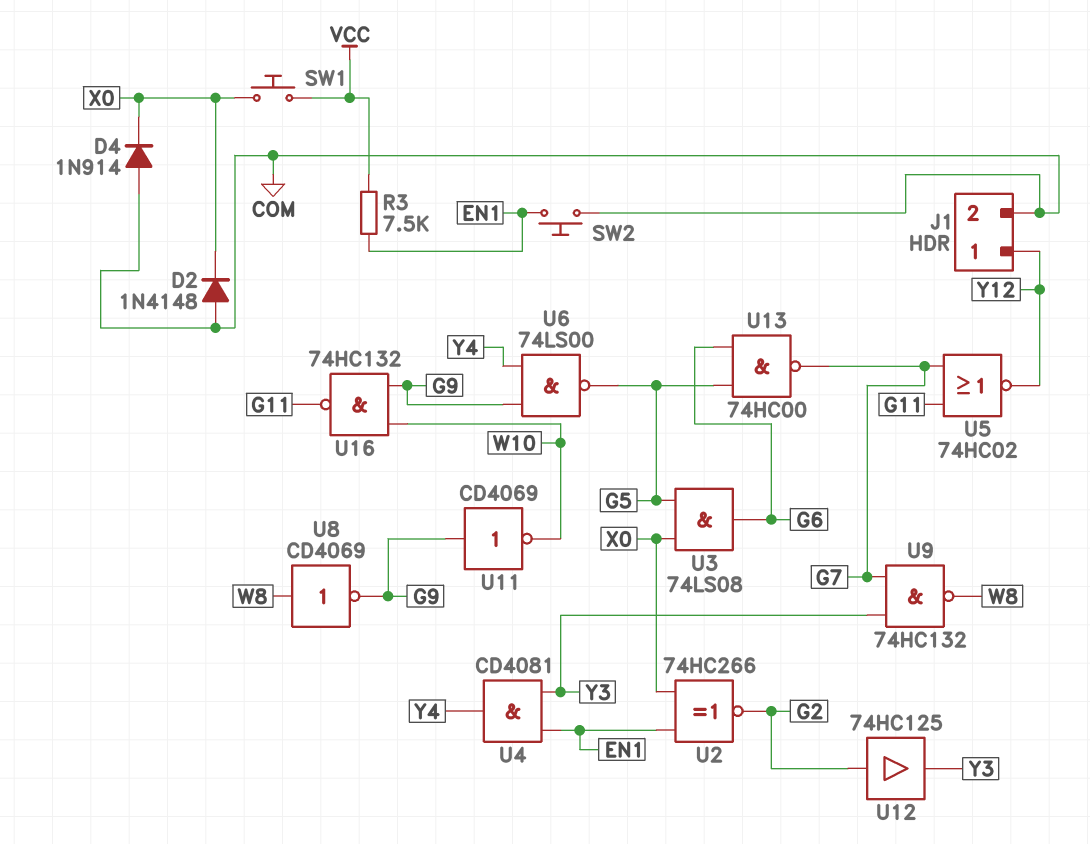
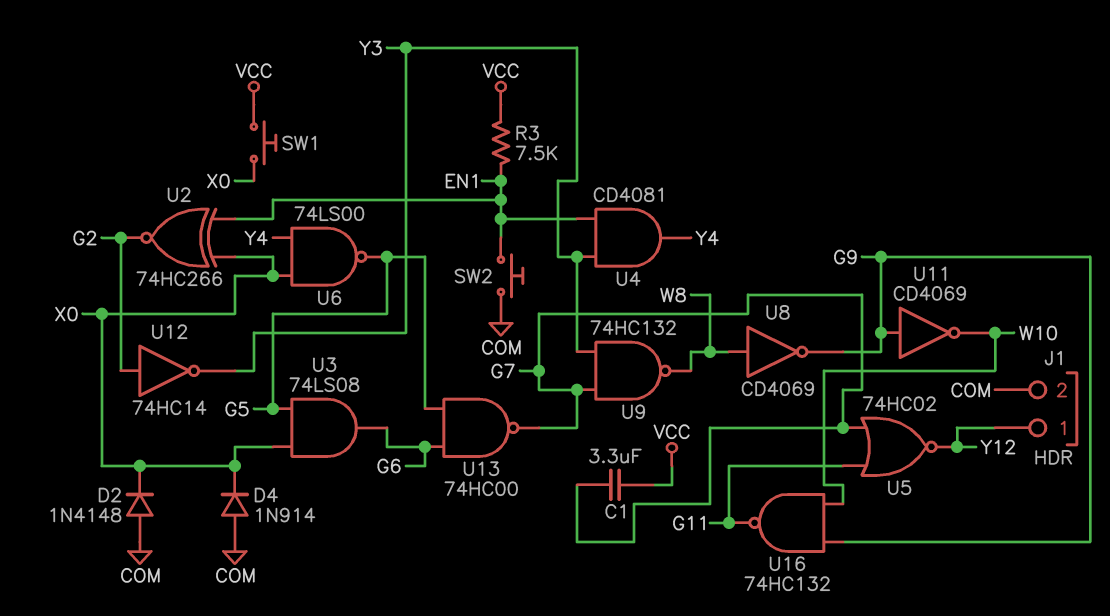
C1: none -> 3.3uF (G7, VCC)
U6: NAND 74LS00 (in G9, in Y4, out G5) -> NAND 74LS00 (in X0, in Y4, out G5)
U12: buffer 74HC125 (in G2, out Y3) -> NOT 74HC14 (in G2, out Y3)

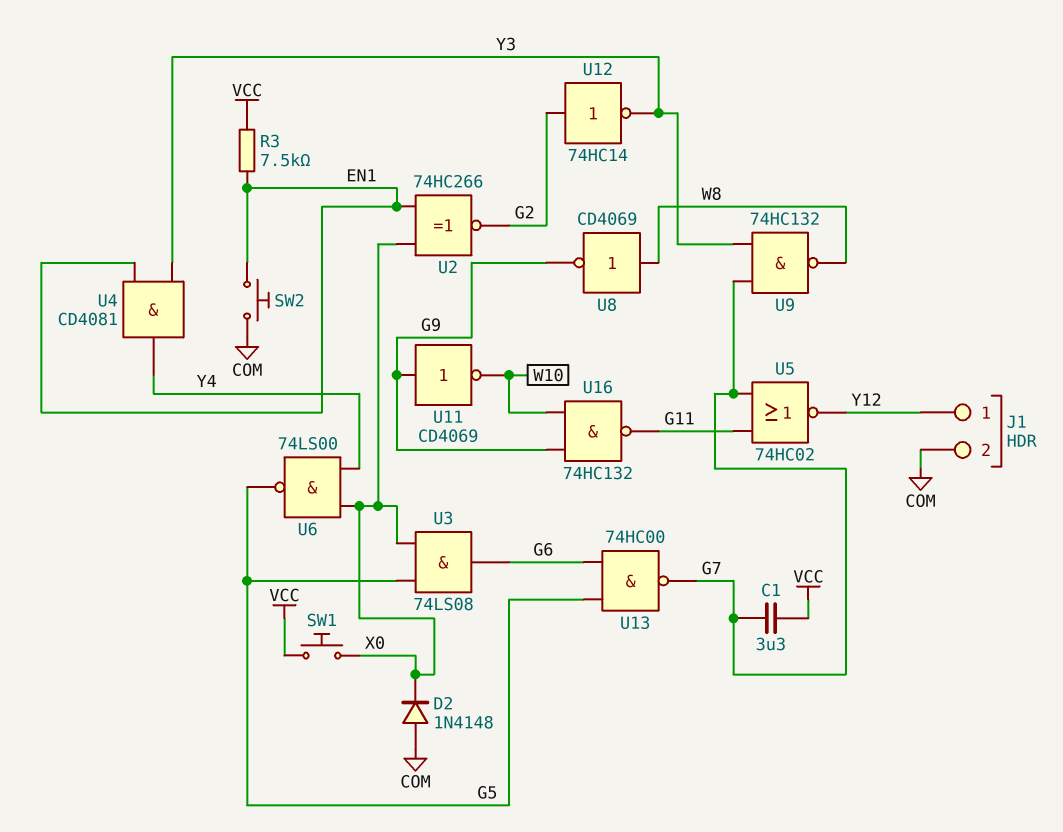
D4: diode 1N914 (A COM, K X0) -> none

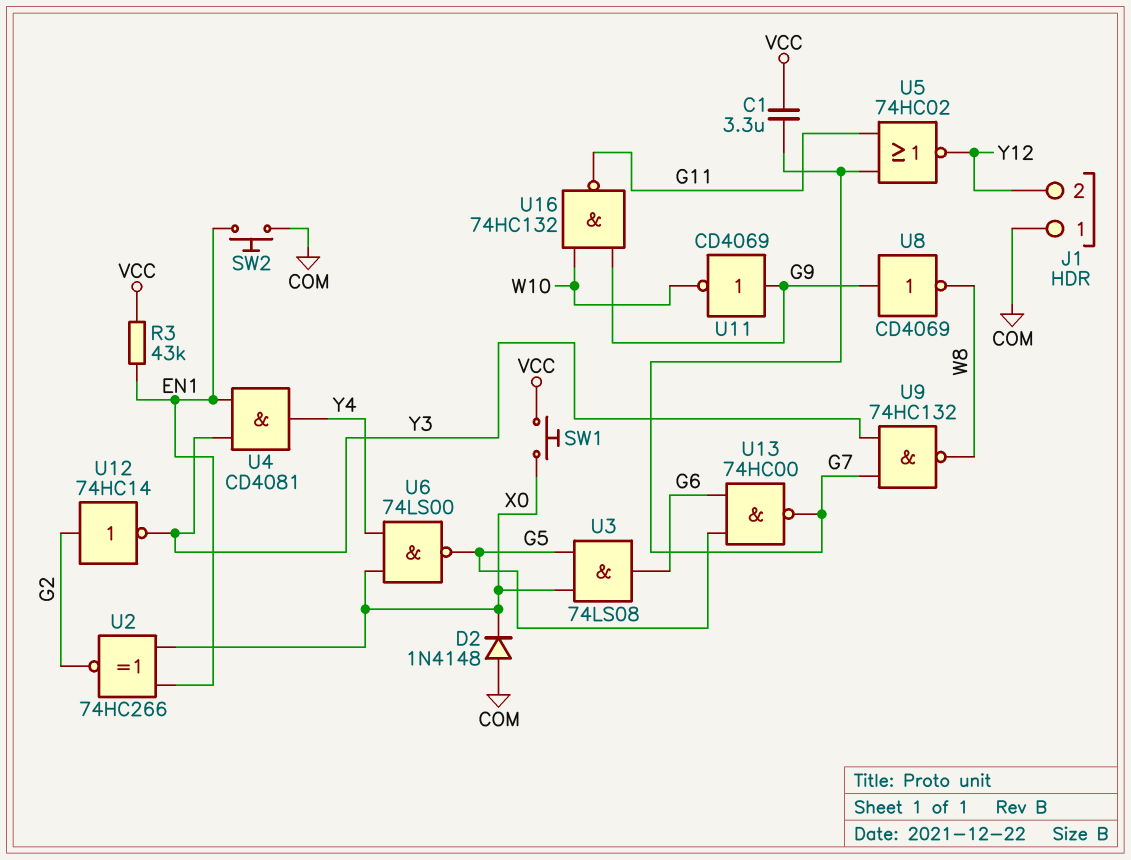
J1 pin 1: Y12 -> COM
J1 pin 2: COM -> Y12
R3: 7.5k (EN1, VCC) -> 43k (EN1, VCC)
U8: NOT CD4069 (in W8, out G9) -> NOT CD4069 (in G9, out W8)

